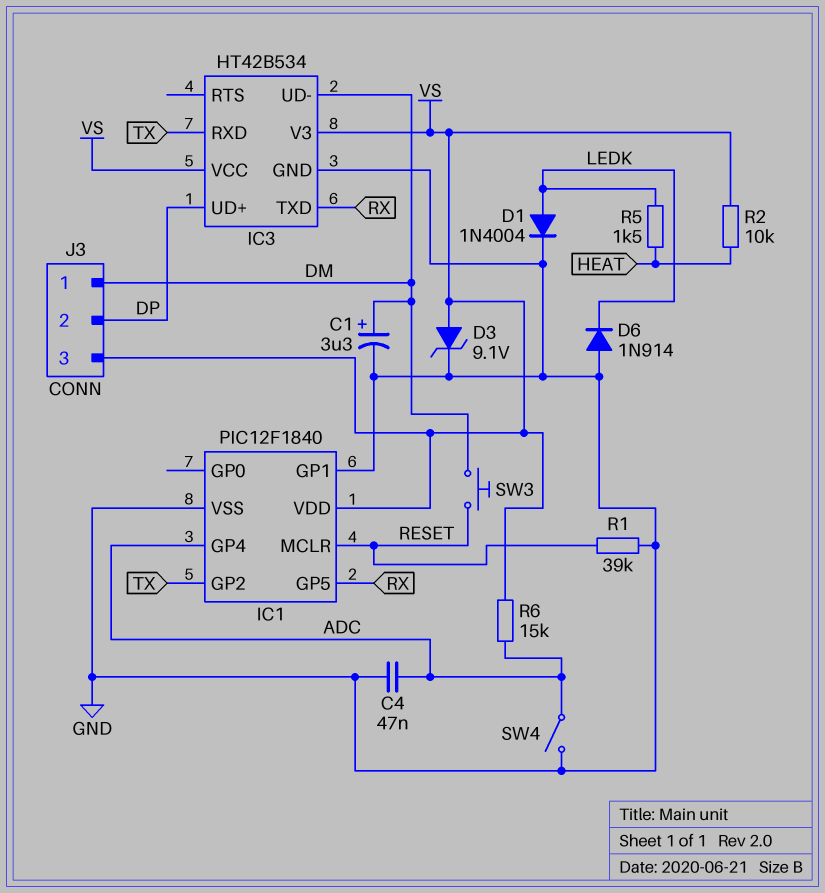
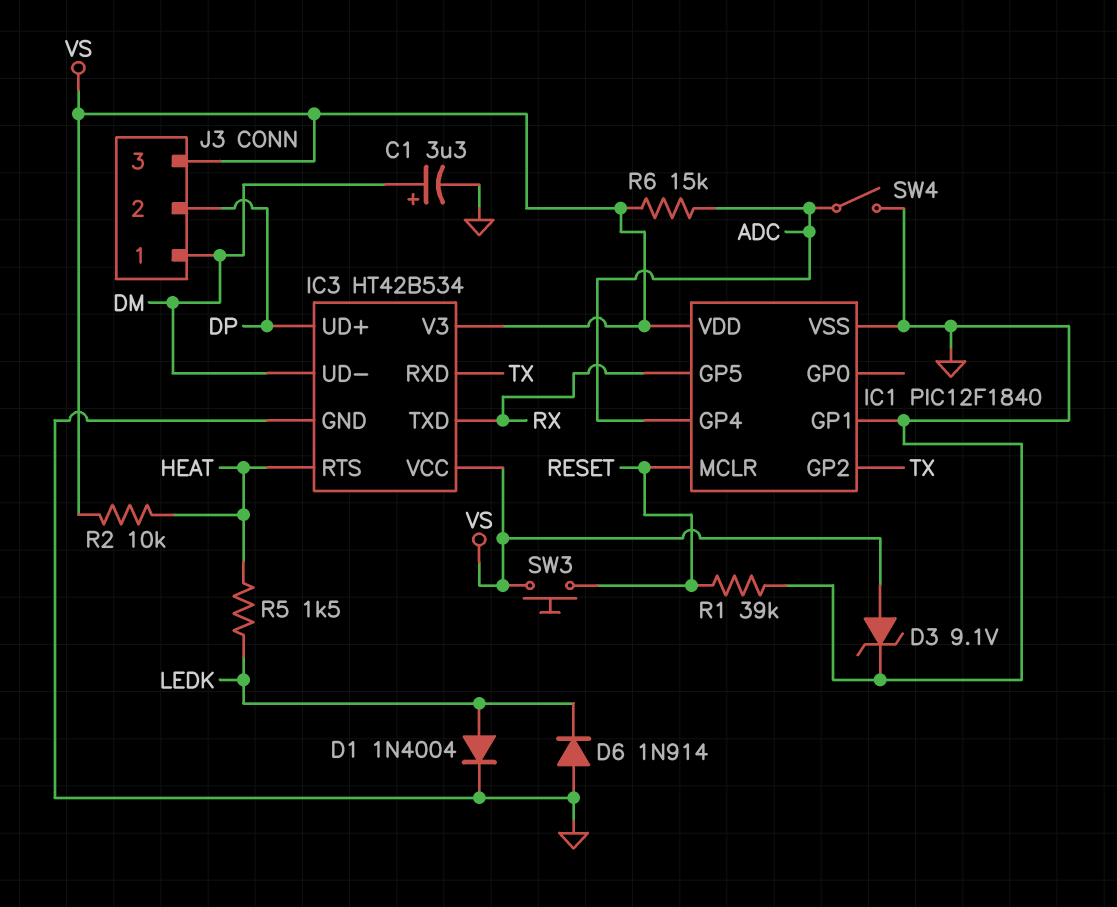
C4: 47nF (ADC, GND) -> none
IC3 pin RTS: none -> HEAT
SW3: button (DM, RESET) -> button (RESET, VS)

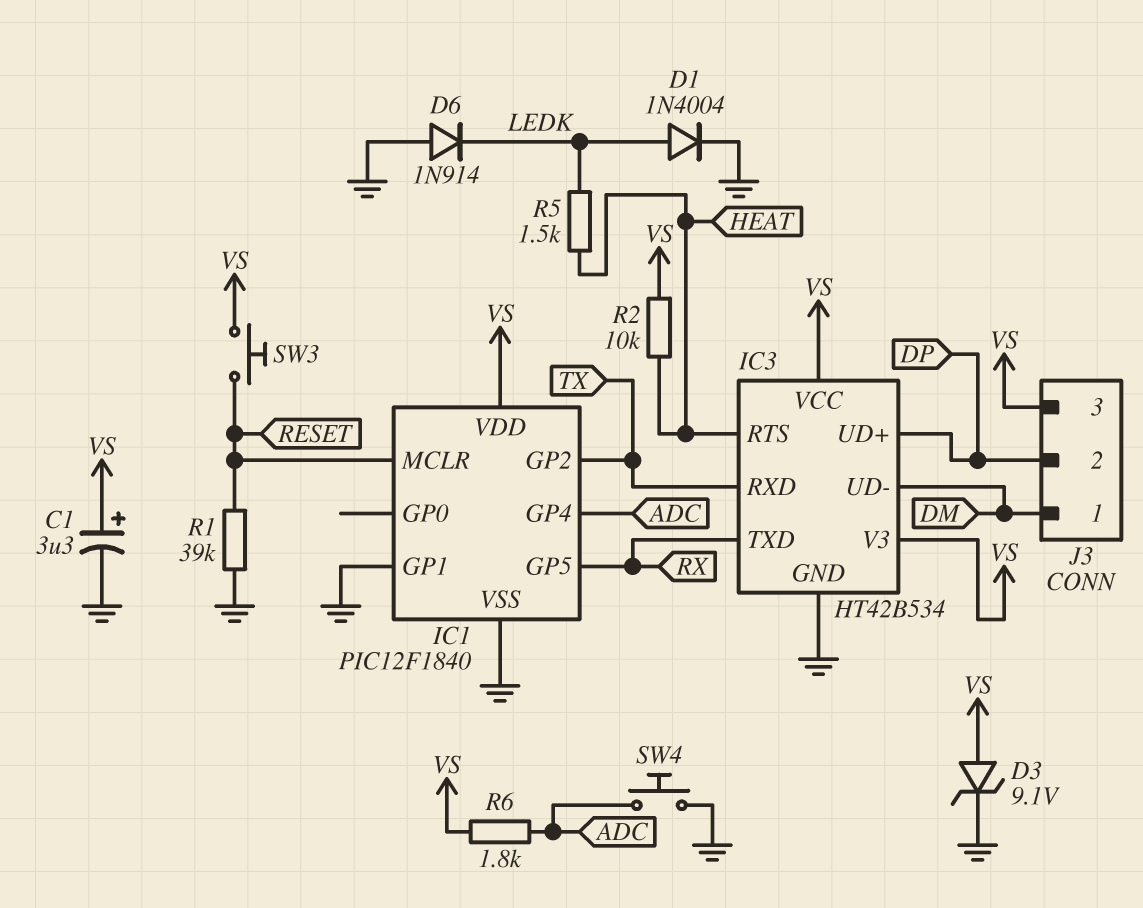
C1: 3.3uF (plus DM, minus GND) -> 3.3uF (plus VS, minus GND)
R6: 15k (ADC, VS) -> 1.8k (ADC, VS)
SW4: switch (ADC, GND) -> button (ADC, GND)

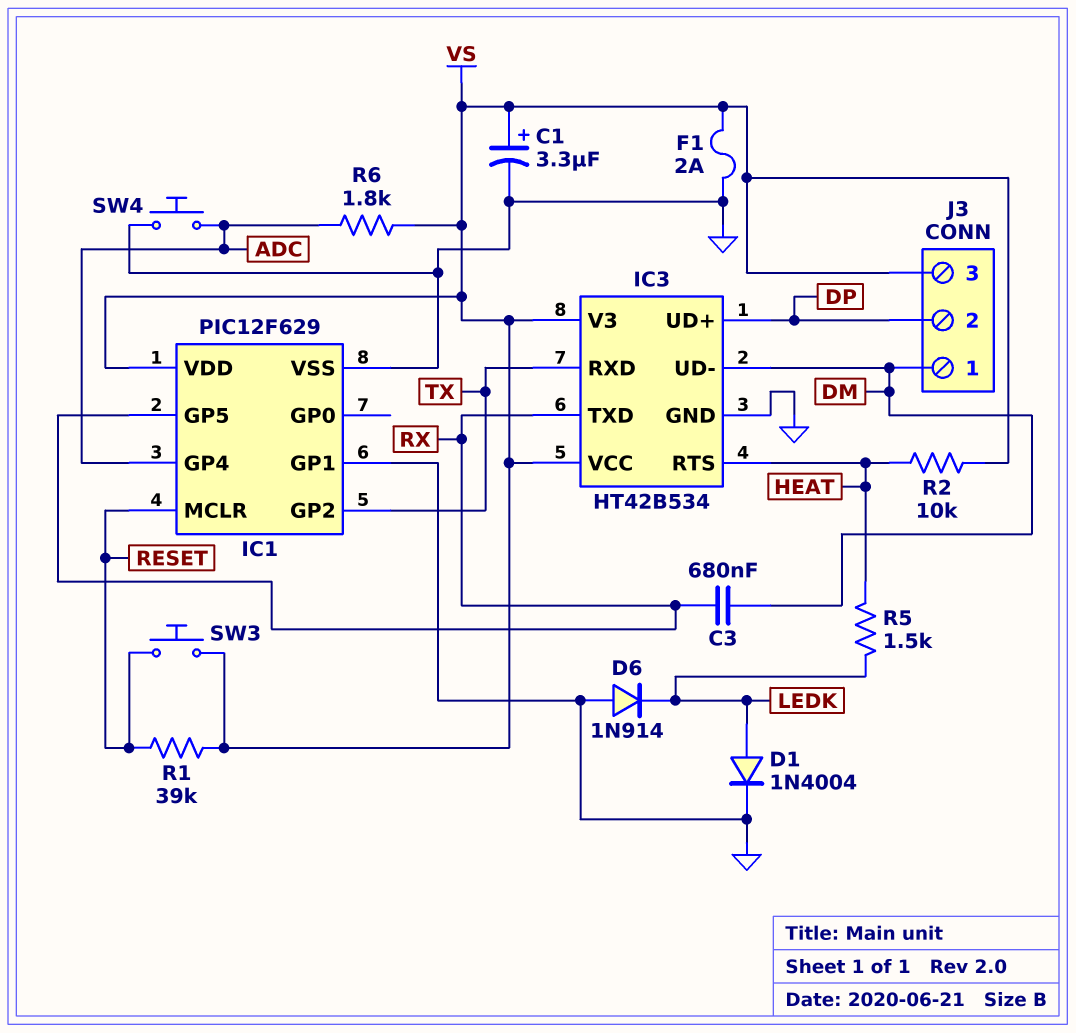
C3: none -> 680nF (DM, RX)
D3: zener 9.1V (A VS, K GND) -> none
F1: none -> 2A (GND, VS)
IC1: PIC12F1840 -> PIC12F629
R1: 39k (GND, RESET) -> 39k (RESET, VS)

